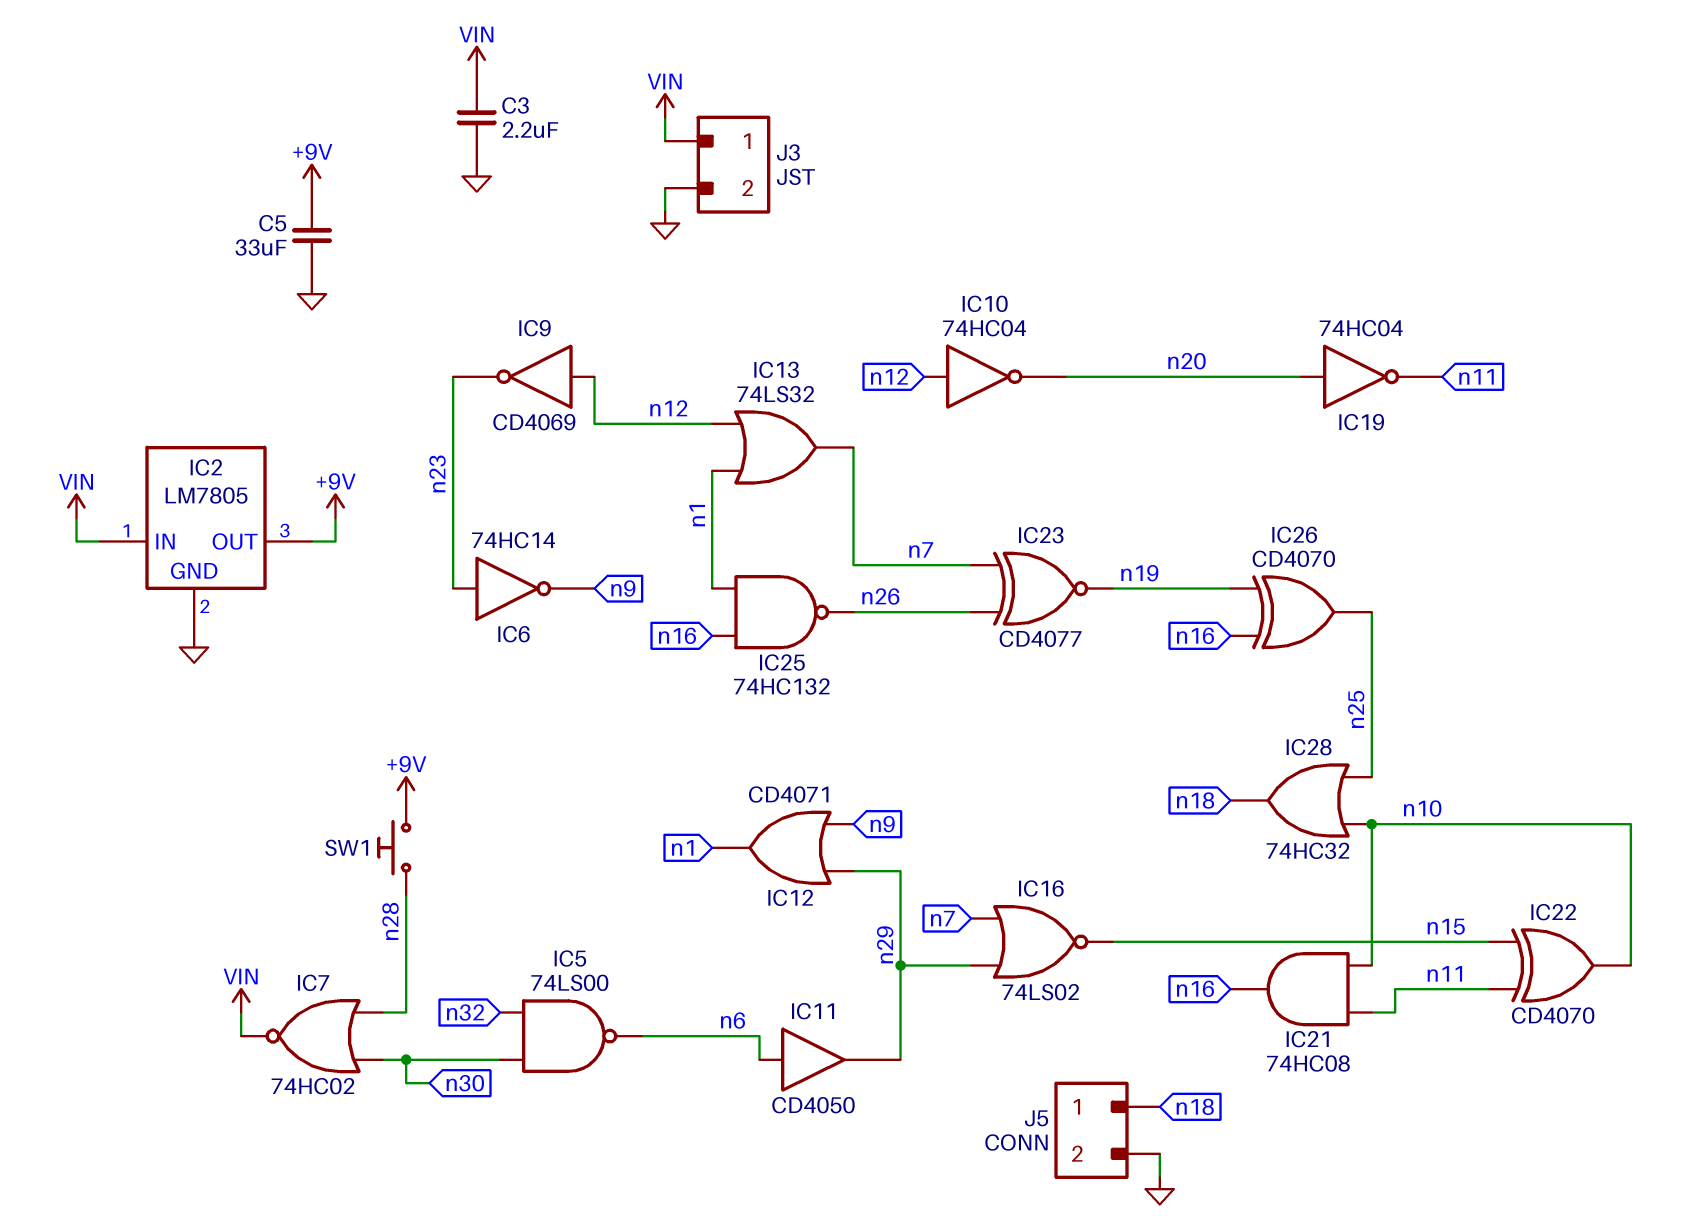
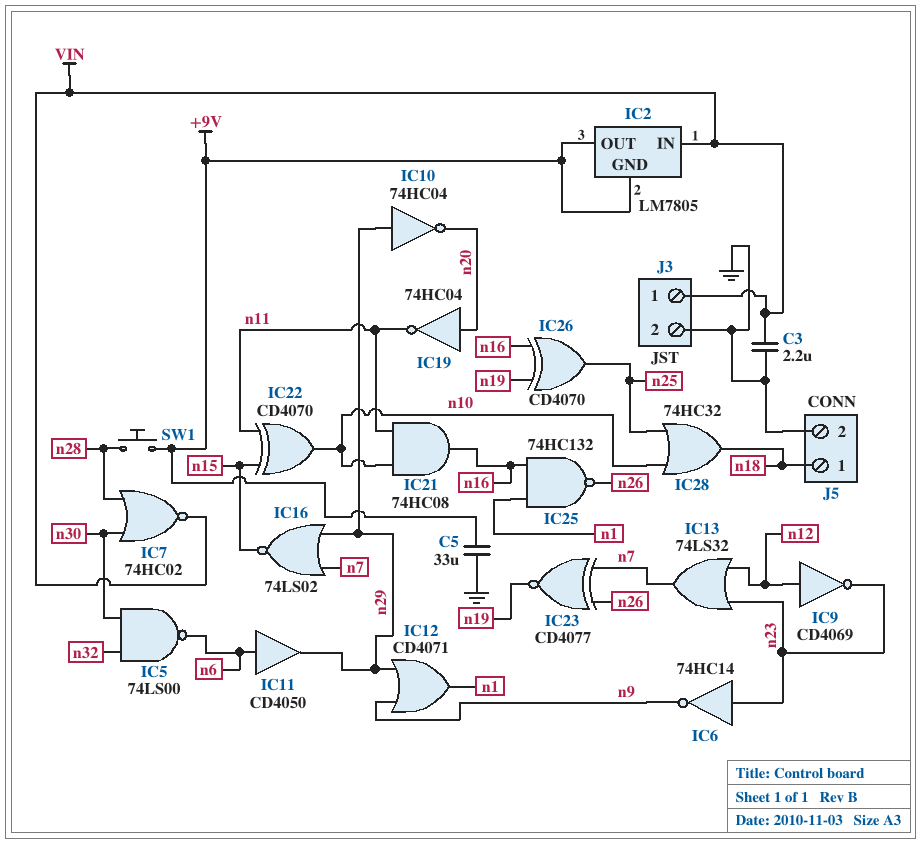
IC2 pin GND: GND -> +9V
IC10: NOT 74HC04 (in n12, out n20) -> NOT 74HC04 (in n29, out n20)
IC13: OR 74LS32 (in n1, in n12, out n7) -> OR 74LS32 (in n12, in n23, out n7)

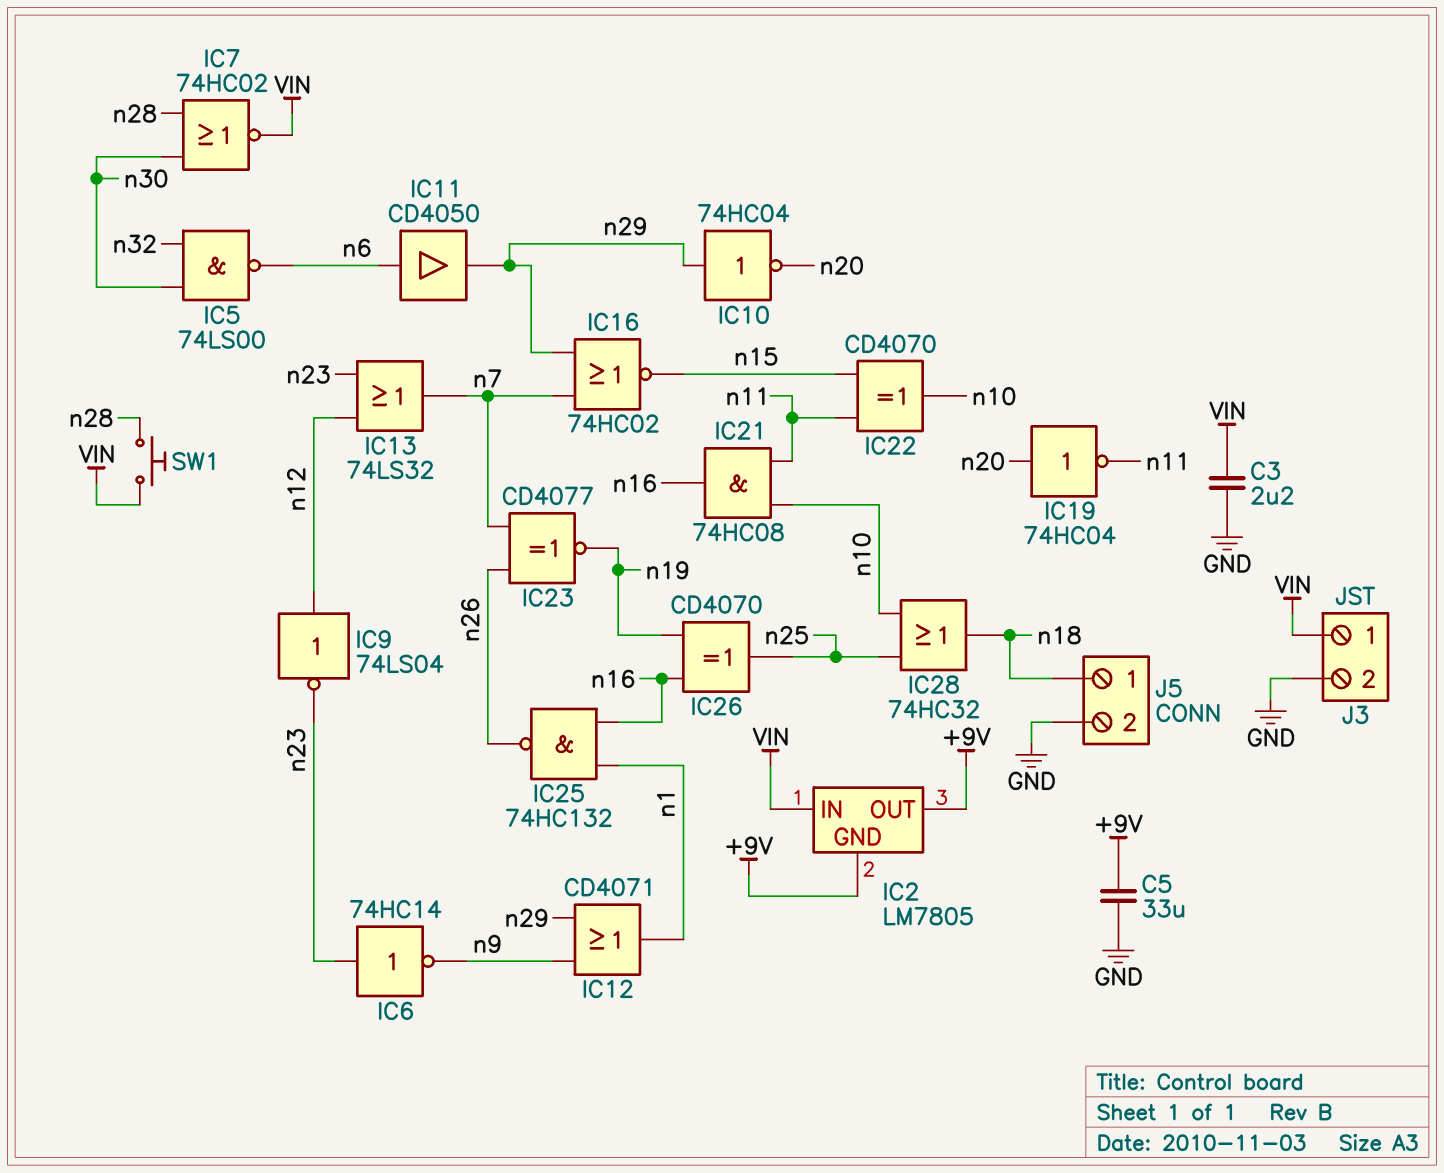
IC9: NOT CD4069 (in n12, out n23) -> NOT 74LS04 (in n12, out n23)
IC16: NOR 74LS02 (in n7, in n29, out n15) -> NOR 74HC02 (in n7, in n29, out n15)
SW1: button (+9V, n28) -> button (VIN, n28)

